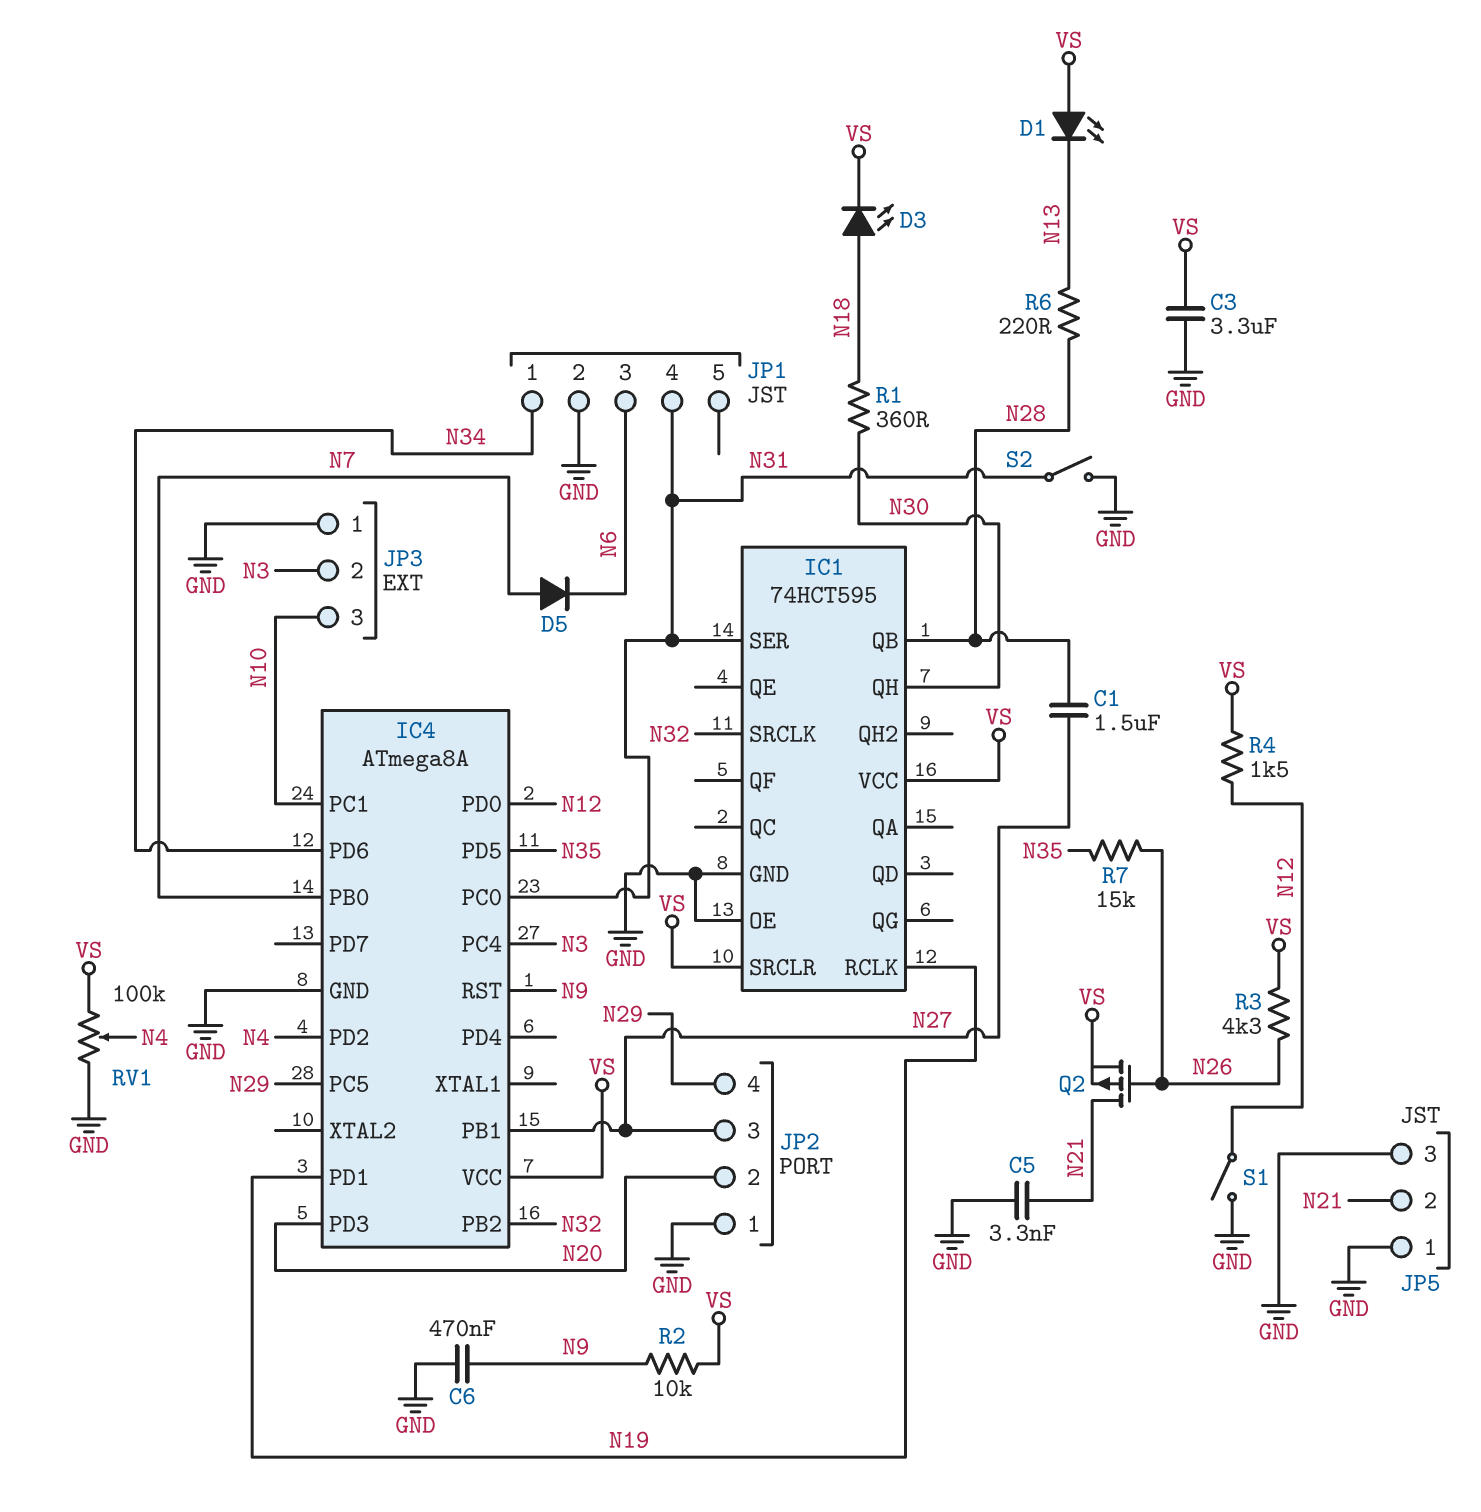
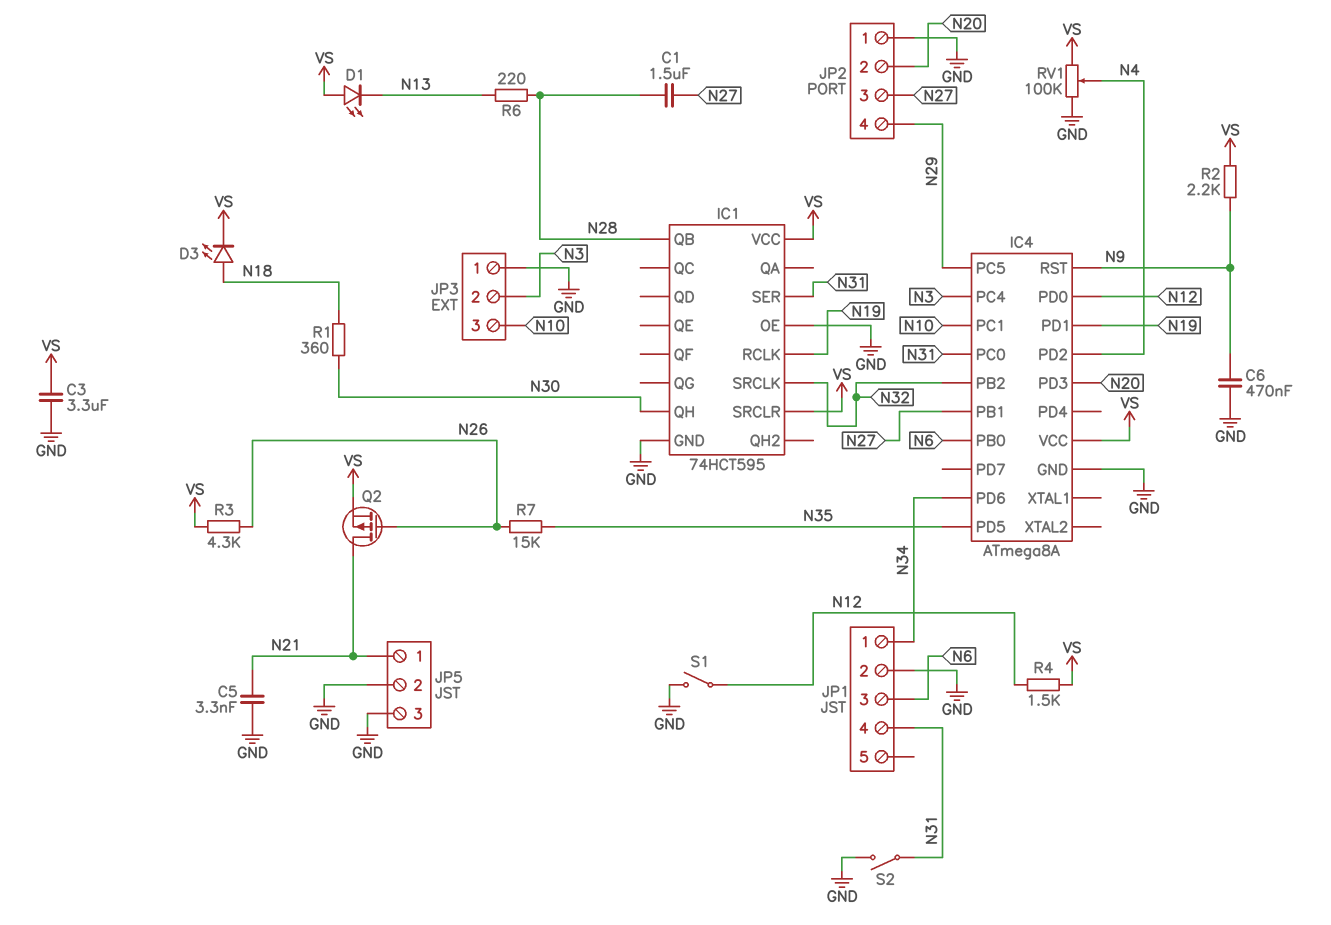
D5: diode (A N7, K N6) -> none
IC4 pin PB0: N7 -> N6
JP5 pin 1: GND -> N21
JP5 pin 2: N21 -> GND
R2: 10k (N9, VS) -> 2.2k (N9, VS)

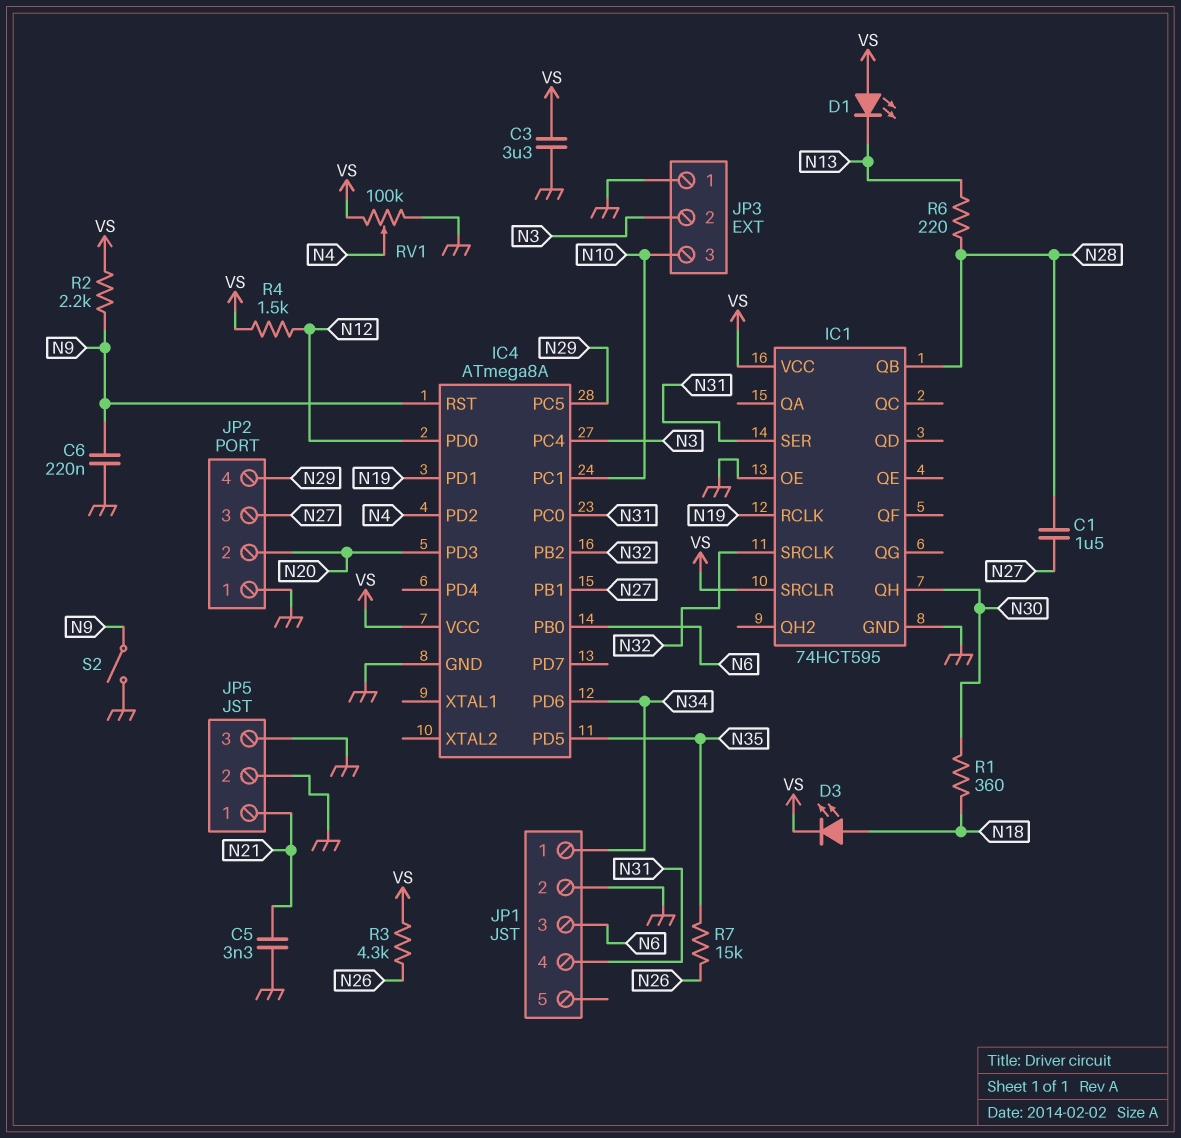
C6: 470nF (GND, N9) -> 220nF (GND, N9)
Q2: PMOS (G N26, D N21, S VS) -> none
S1: switch (GND, N12) -> none
S2: switch (GND, N31) -> switch (GND, N9)

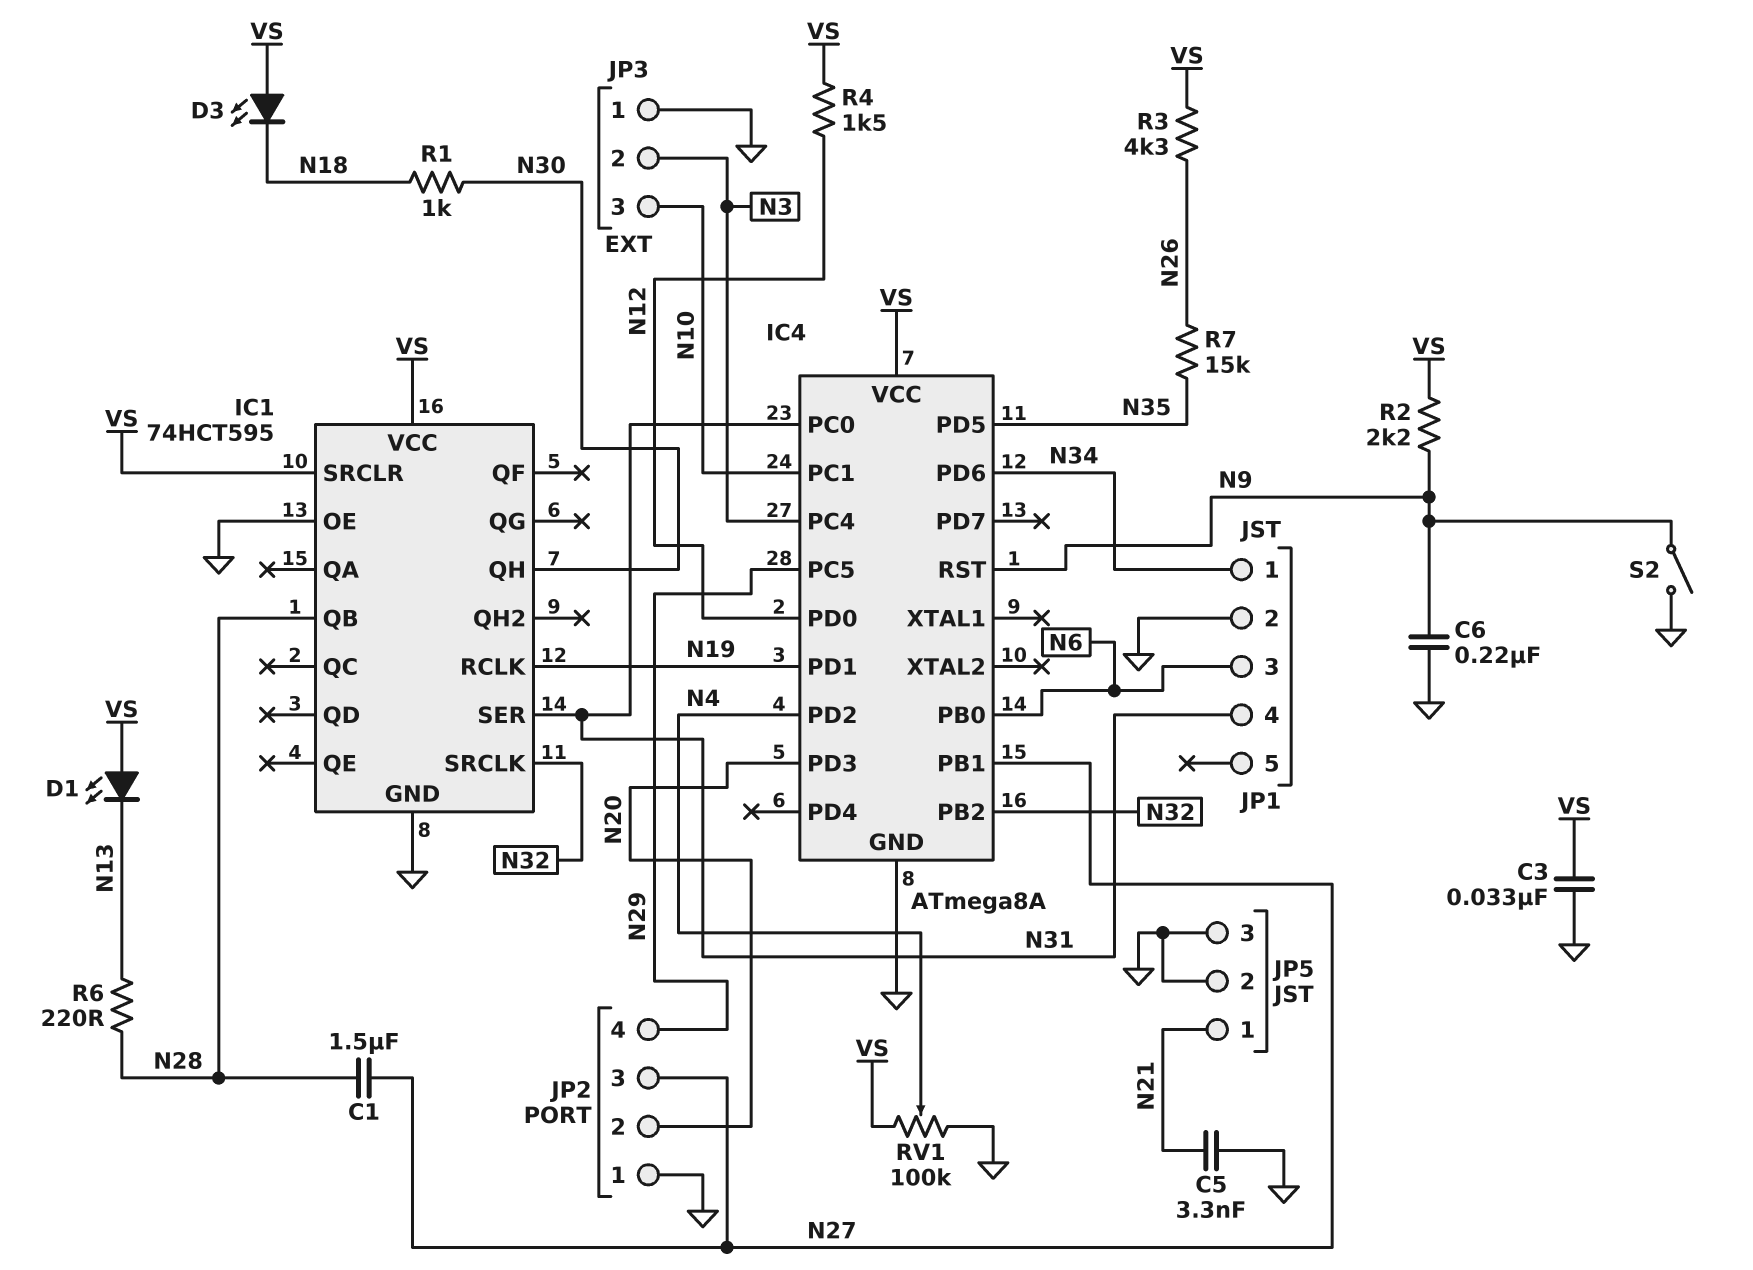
C3: 3.3uF (GND, VS) -> 33nF (GND, VS)
D3: LED (A N18, K VS) -> LED (A VS, K N18)
R1: 360 (N18, N30) -> 1k (N18, N30)

